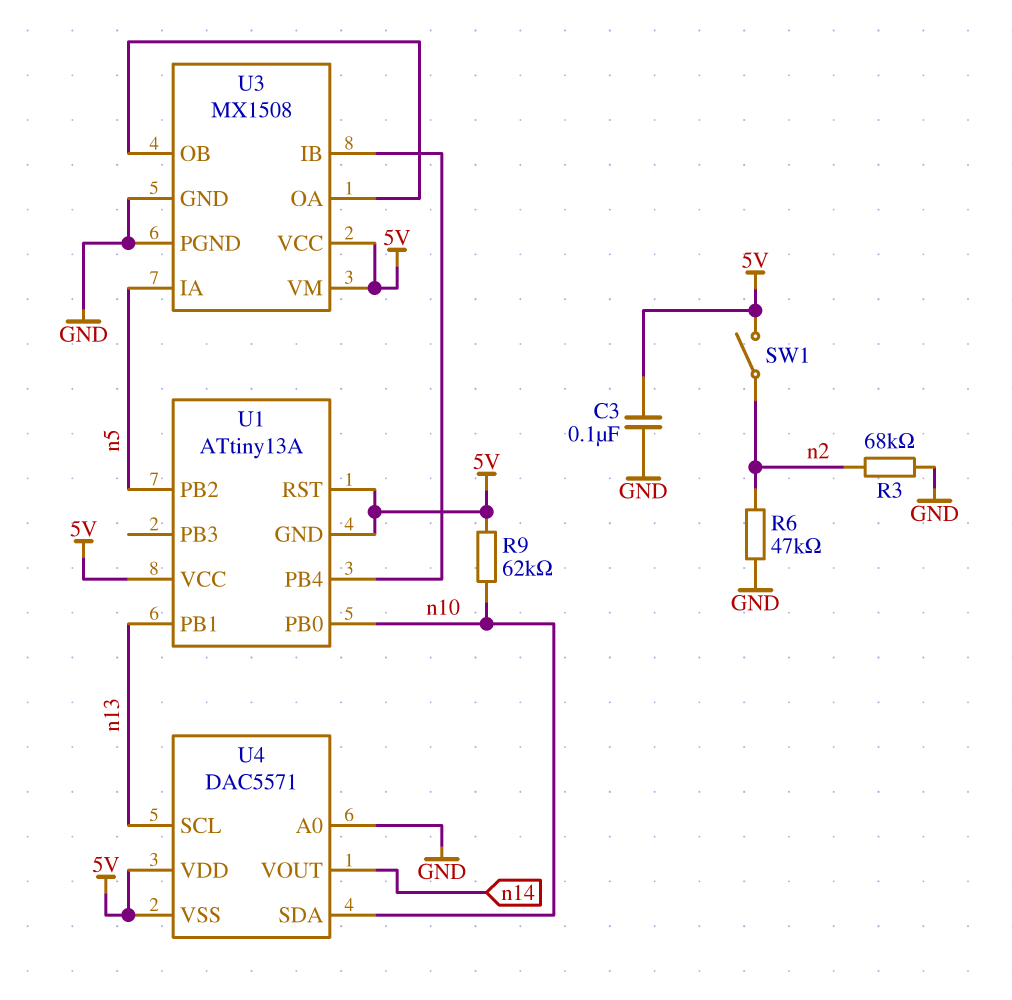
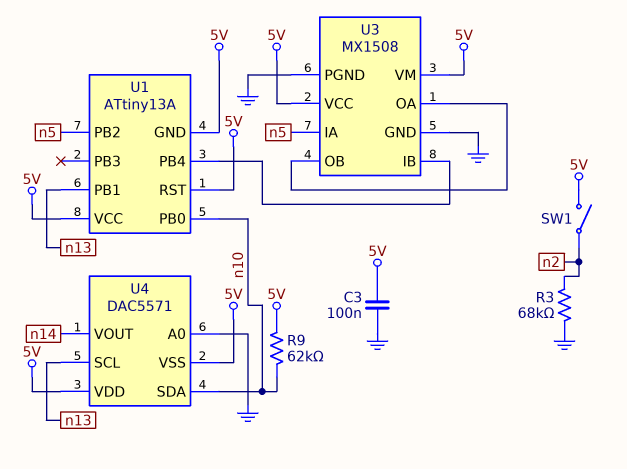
R6: 47k (GND, n2) -> none

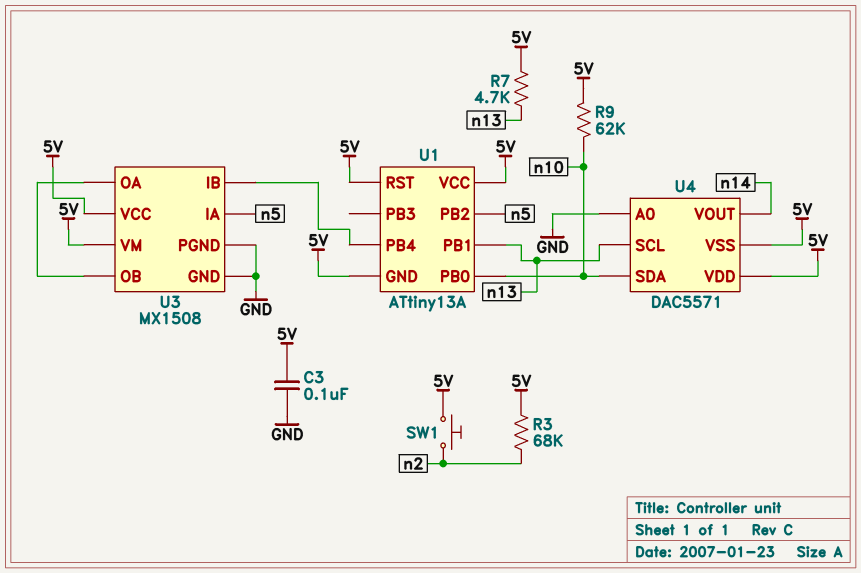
R3: 68k (GND, n2) -> 68k (5V, n2)
R7: none -> 4.7k (5V, n13)
SW1: switch (5V, n2) -> button (5V, n2)

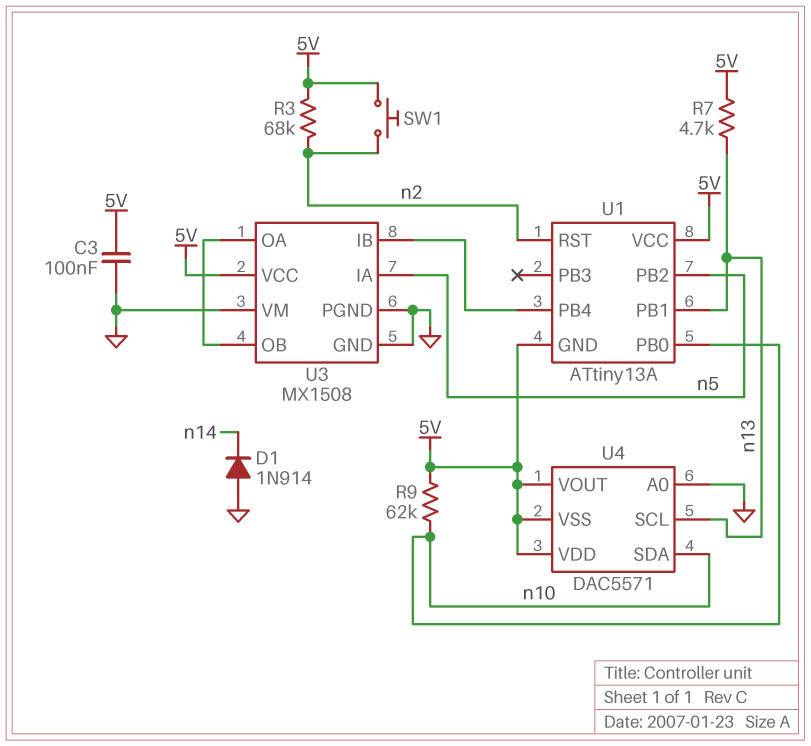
D1: none -> diode 1N914 (A GND, K n14)
U1 pin RST: 5V -> n2
U3 pin VM: 5V -> GND
U4 pin VOUT: n14 -> 5V

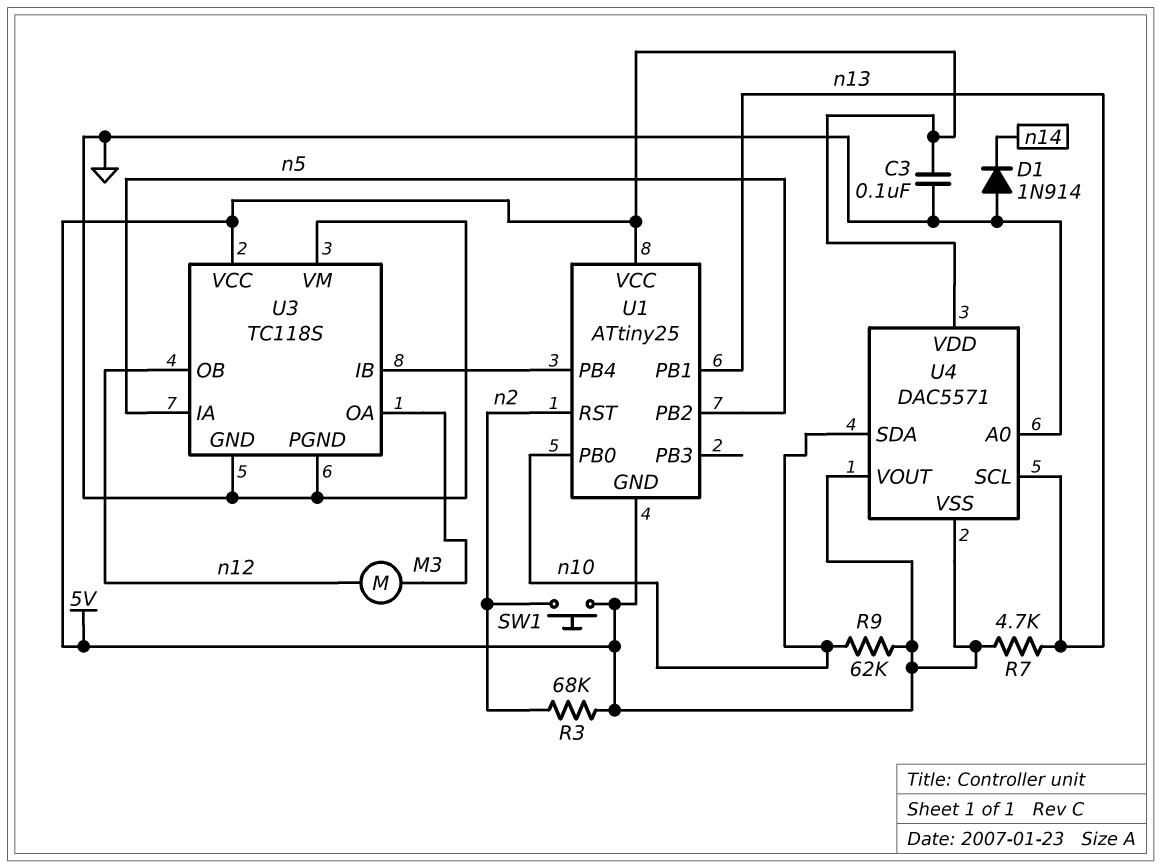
M3: none -> motor (U3/OA, n12)
U1: ATtiny13A -> ATtiny25
U3: MX1508 -> TC118S
U3 pin OB: U3/OA -> n12

